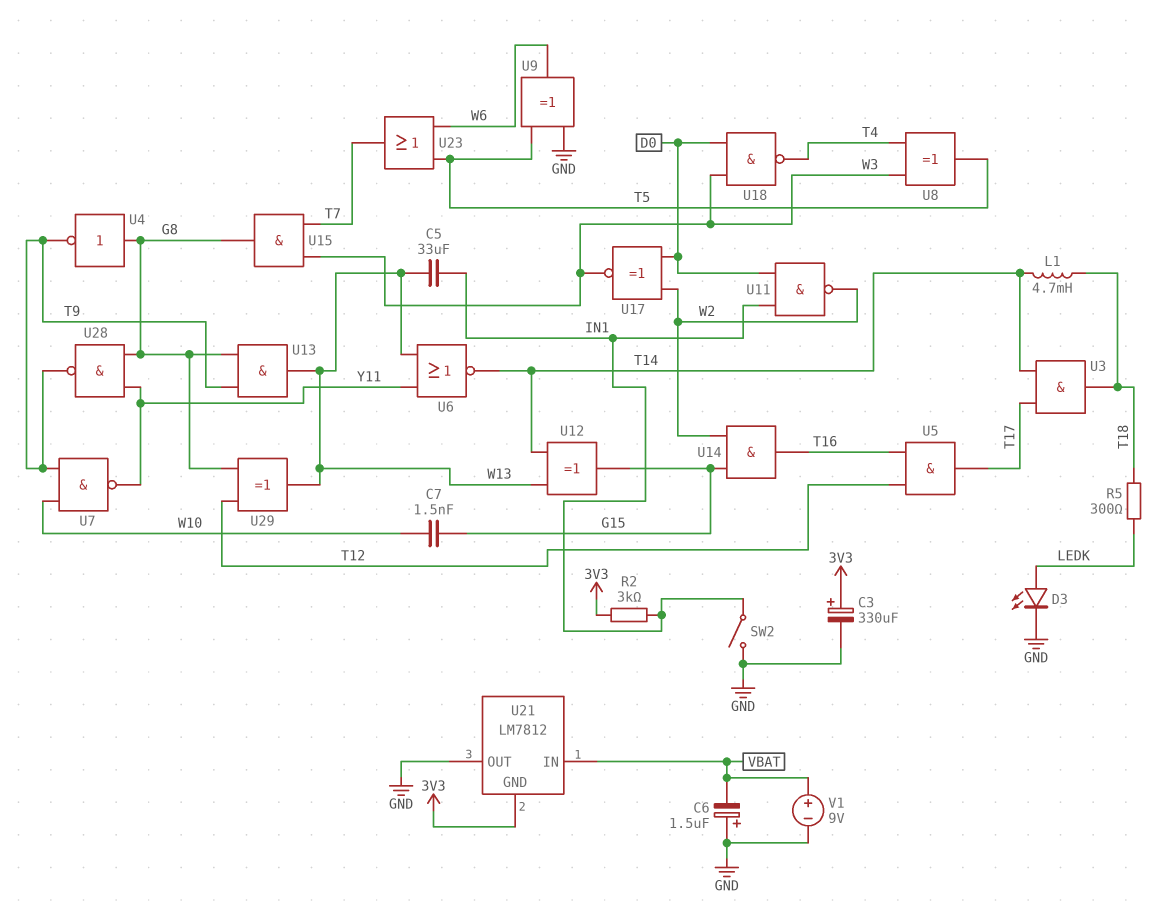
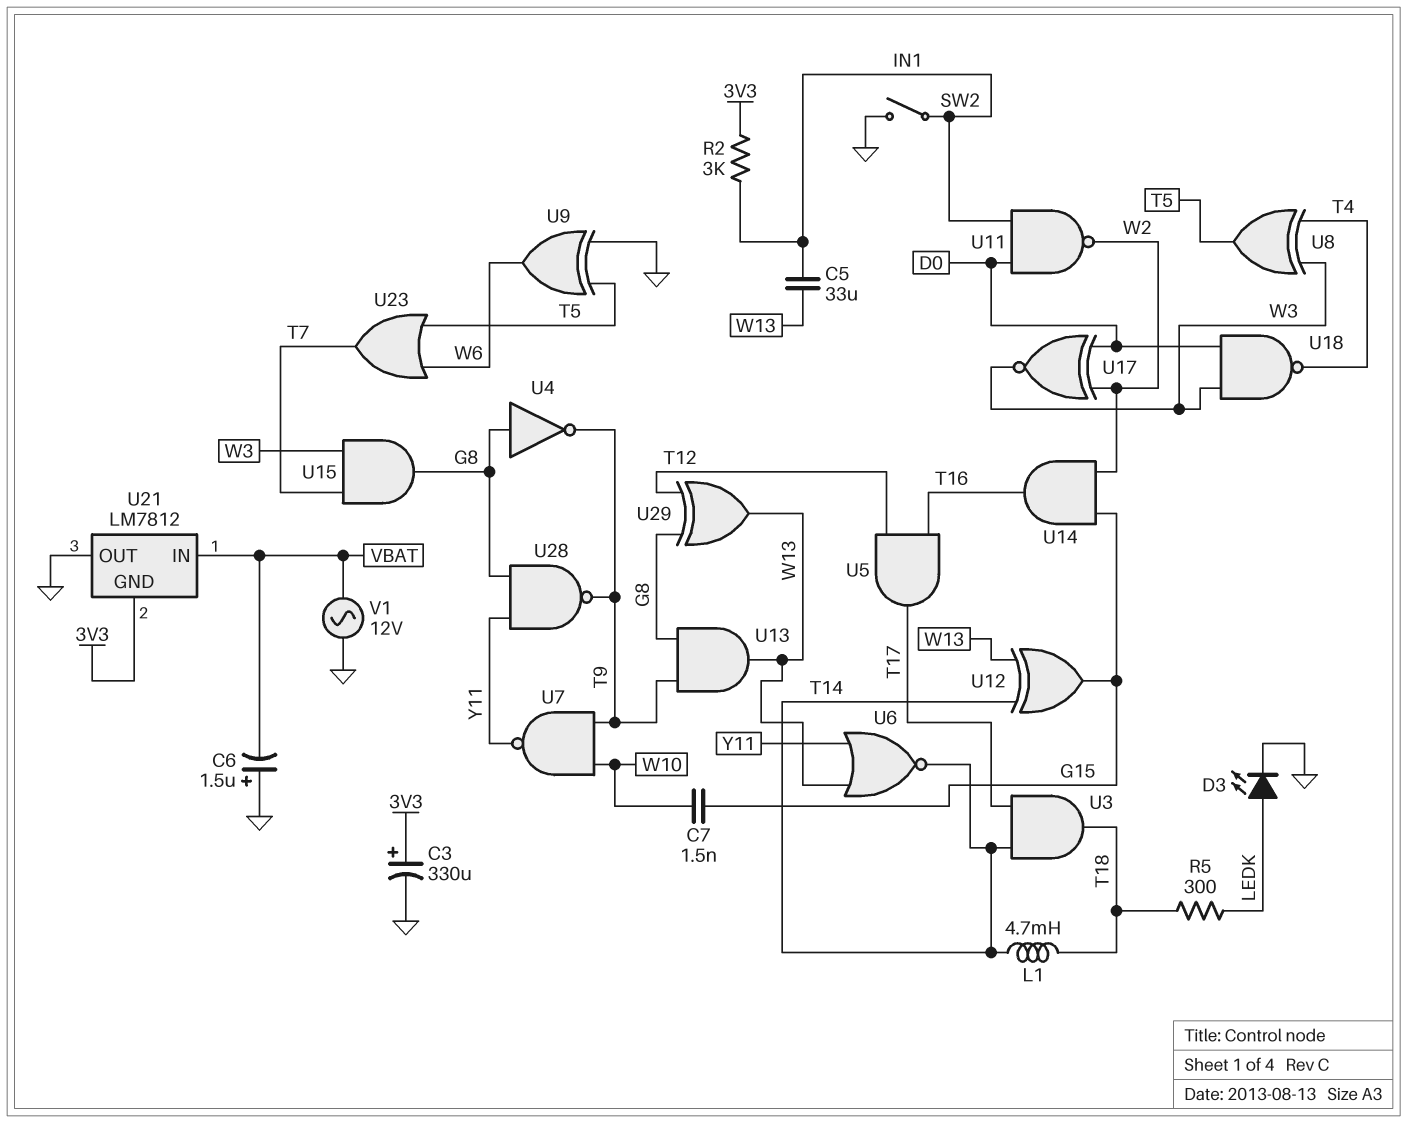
V1: 9V (plus VBAT, minus GND) -> AC 12V (GND, VBAT)

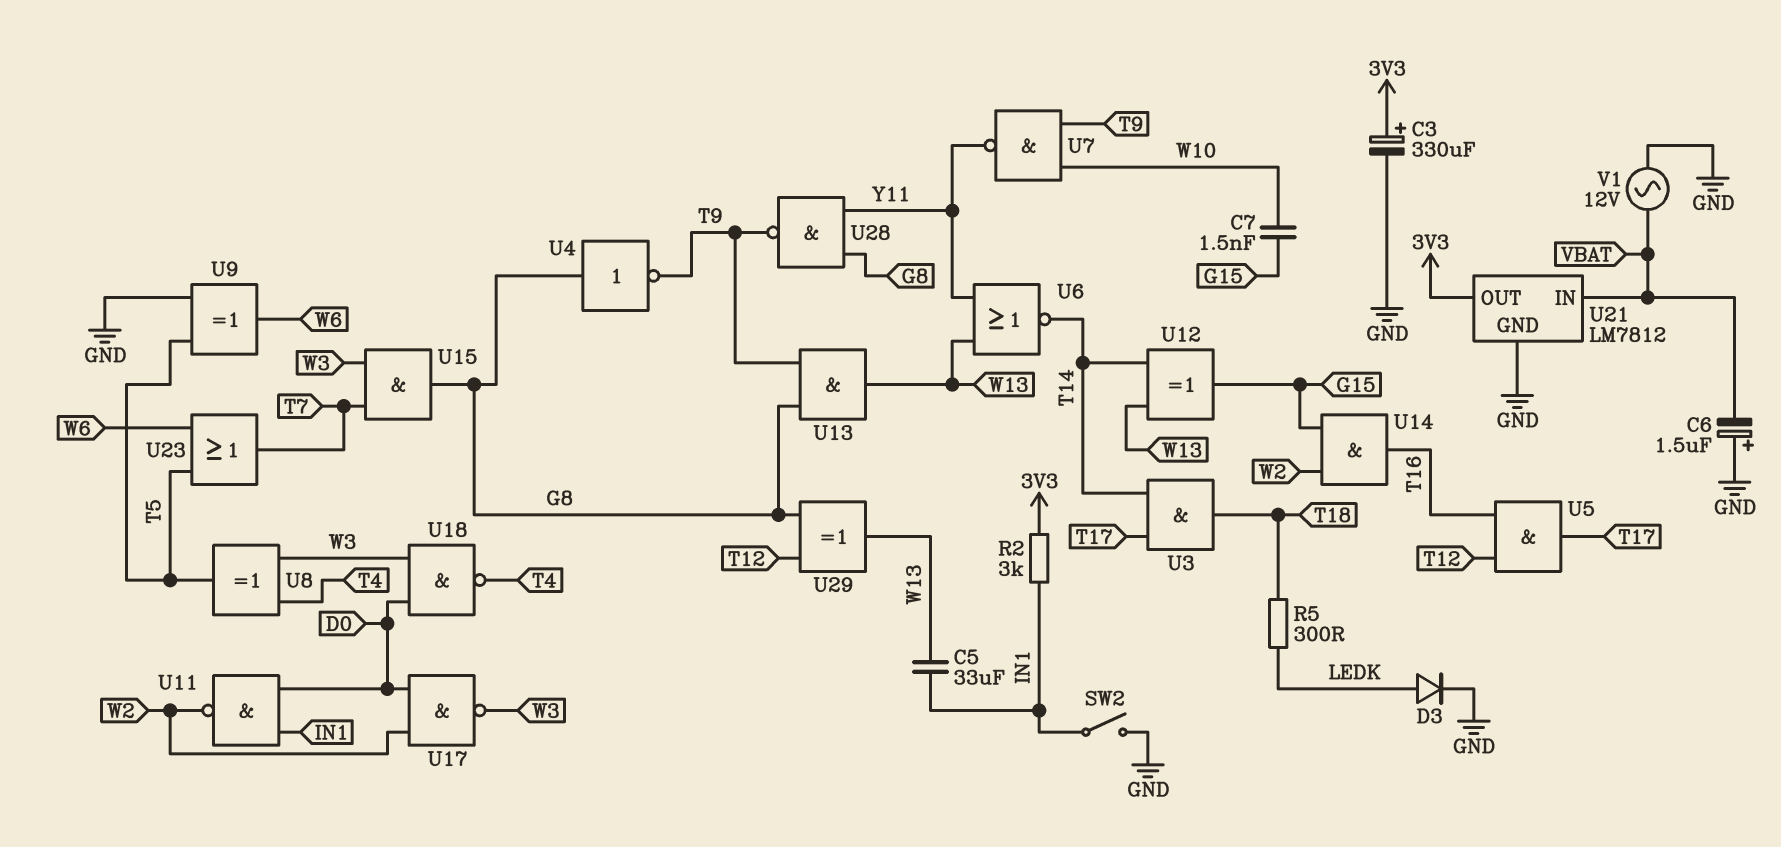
D3: LED (A LEDK, K GND) -> diode (A LEDK, K GND)
L1: 4.7mH (T14, T18) -> none
U17: XNOR (in D0, in W2, out W3) -> NAND (in D0, in W2, out W3)
U21 pin GND: 3V3 -> GND
U21 pin OUT: GND -> 3V3

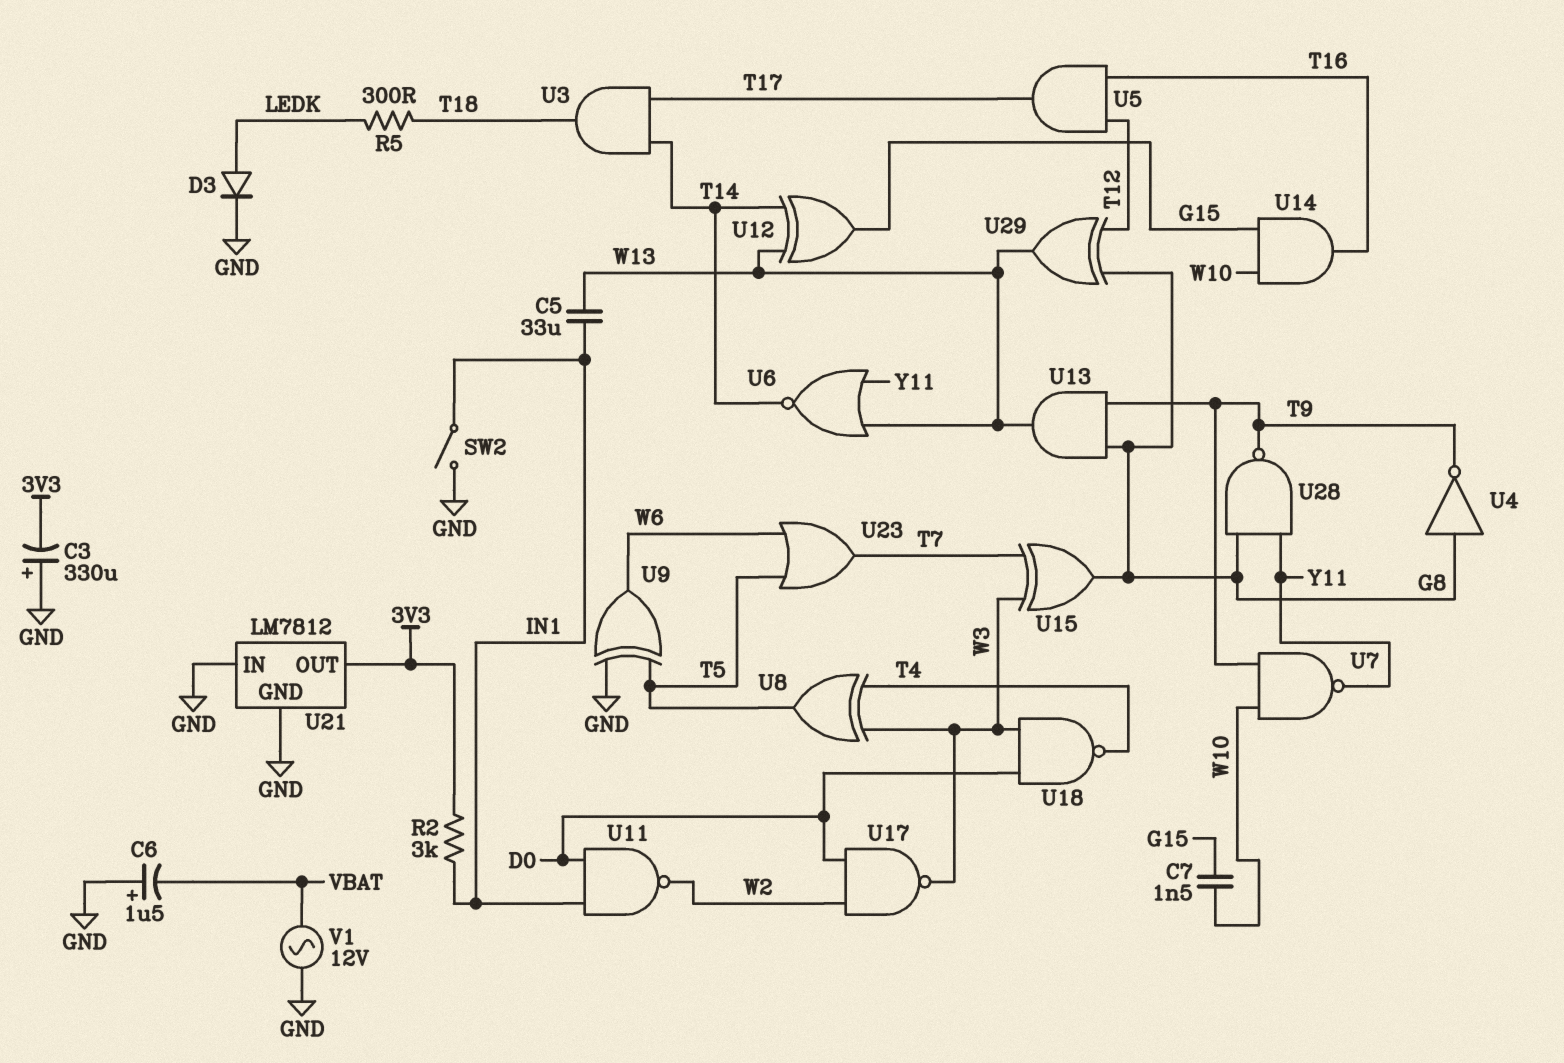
C3: 330uF (plus 3V3, minus GND) -> 330uF (plus GND, minus 3V3)
U14: AND (in G15, in W2, out T16) -> AND (in G15, in W10, out T16)
U15: AND (in T7, in W3, out G8) -> XOR (in T7, in W3, out G8)
U21 pin IN: VBAT -> GND

